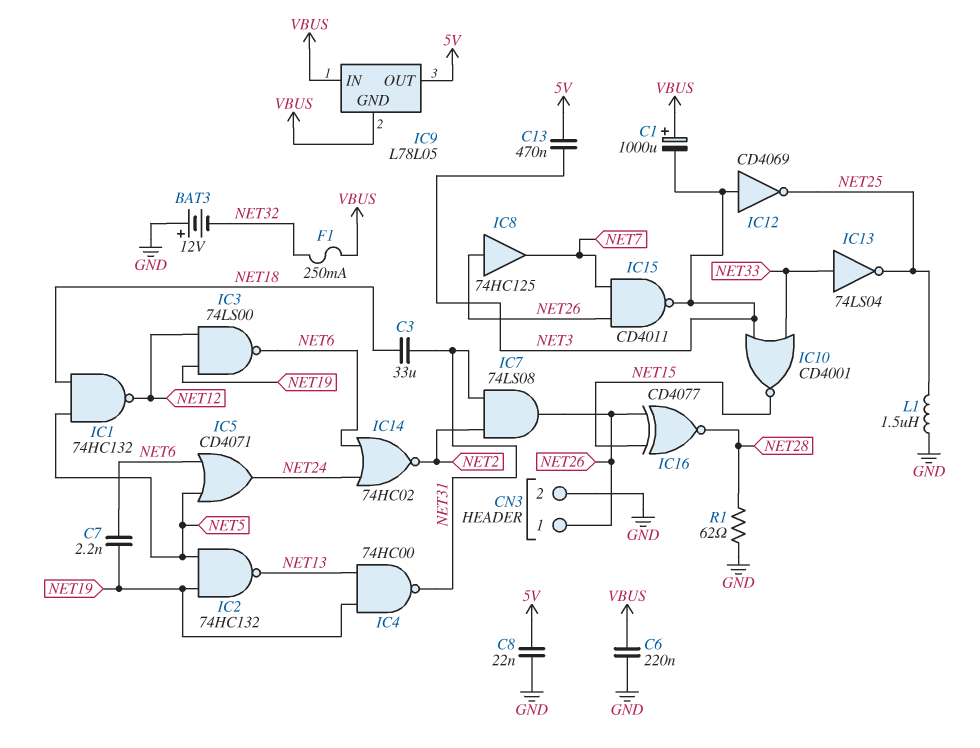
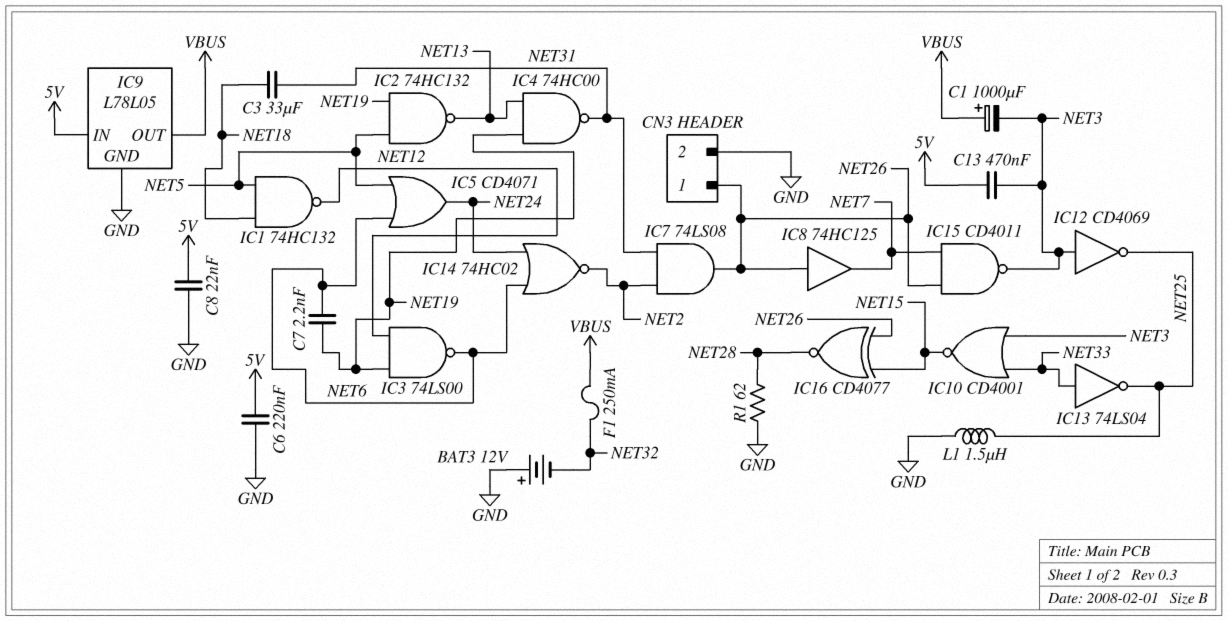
C6: 220nF (GND, VBUS) -> 220nF (5V, GND)
IC9 pin GND: VBUS -> GND
IC9 pin IN: VBUS -> 5V
IC9 pin OUT: 5V -> VBUS

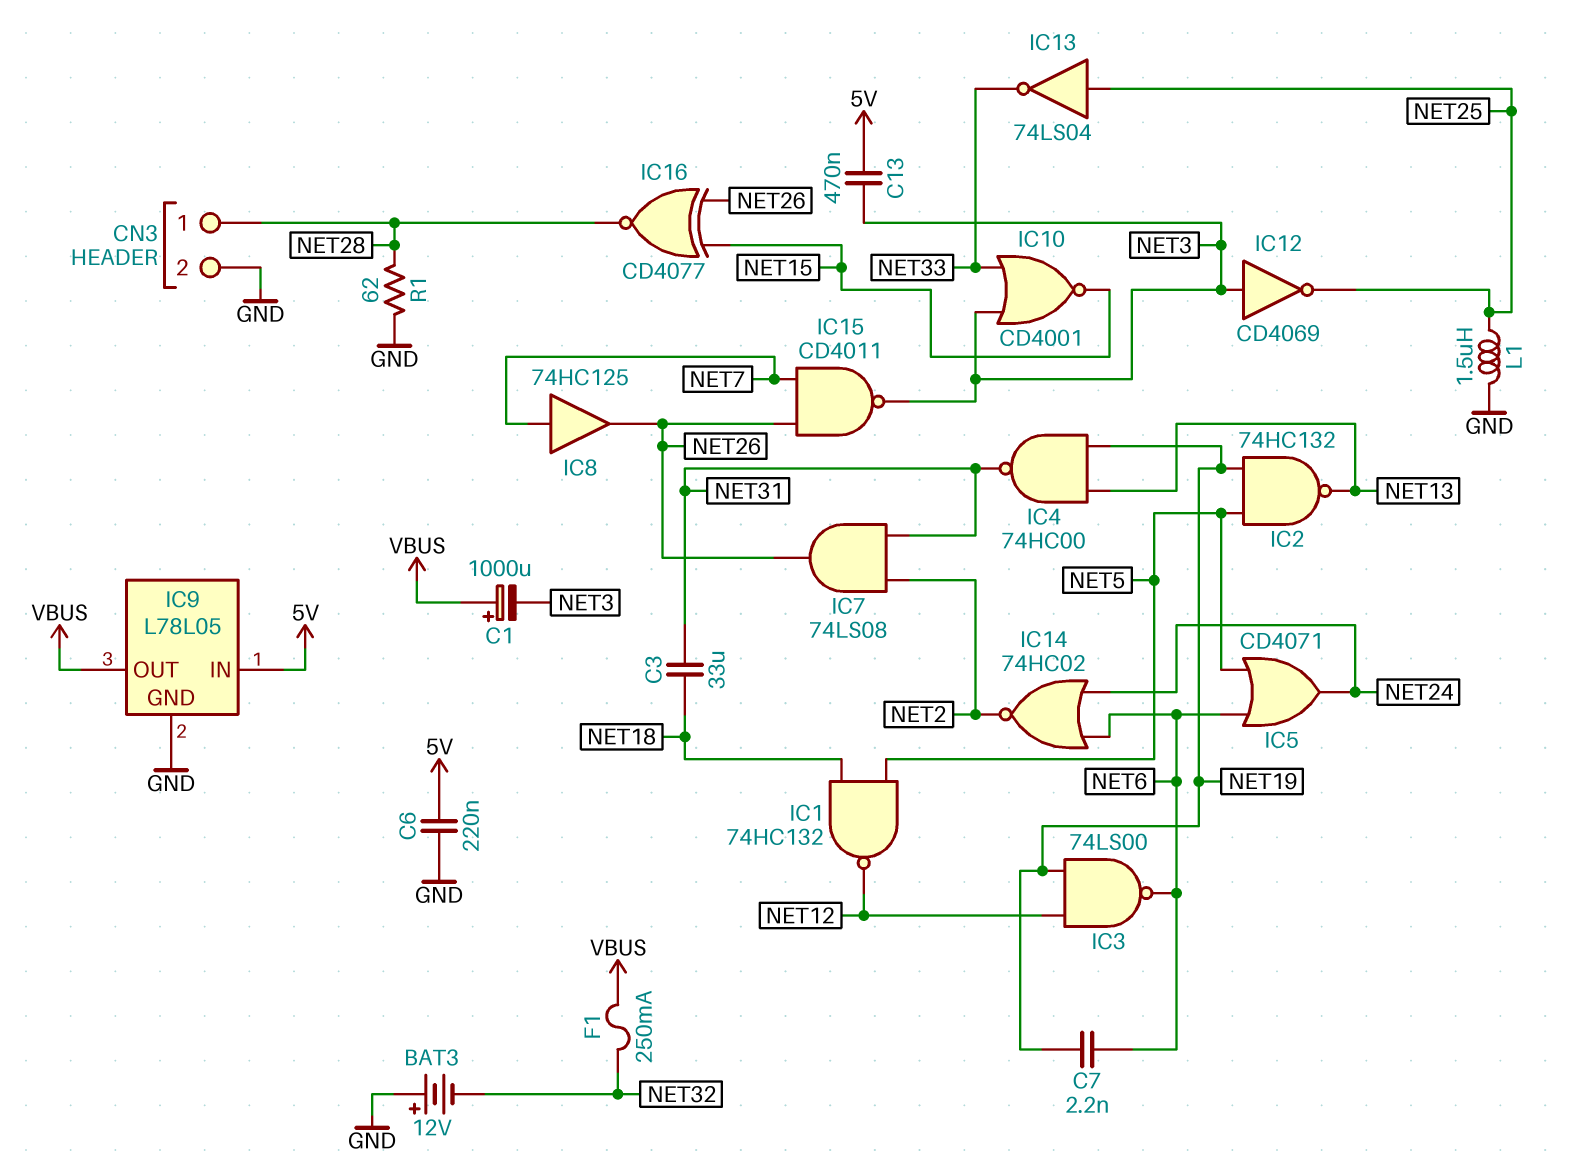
C8: 22nF (5V, GND) -> none
CN3 pin 1: NET26 -> NET28
IC8: buffer 74HC125 (in NET26, out NET7) -> buffer 74HC125 (in NET7, out NET26)
IC13: NOT 74LS04 (in NET33, out NET25) -> NOT 74LS04 (in NET25, out NET33)

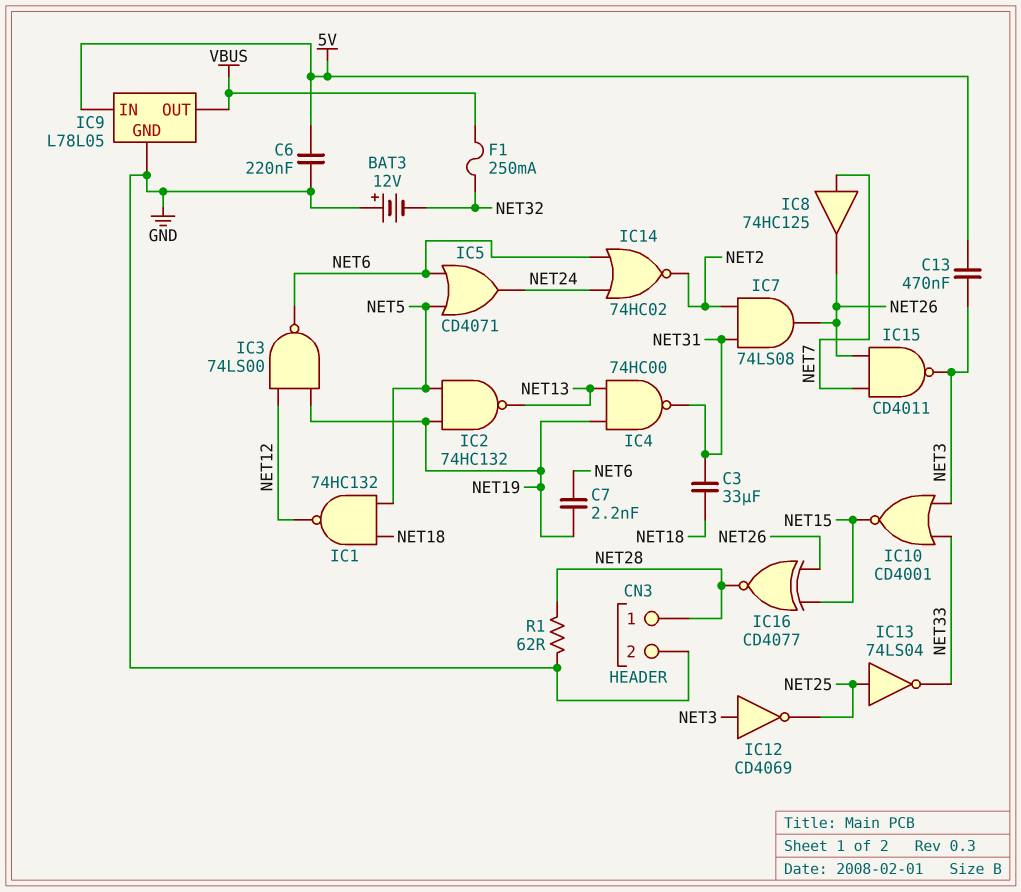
C1: 1000uF (plus VBUS, minus NET3) -> none
L1: 1.5uH (GND, NET25) -> none

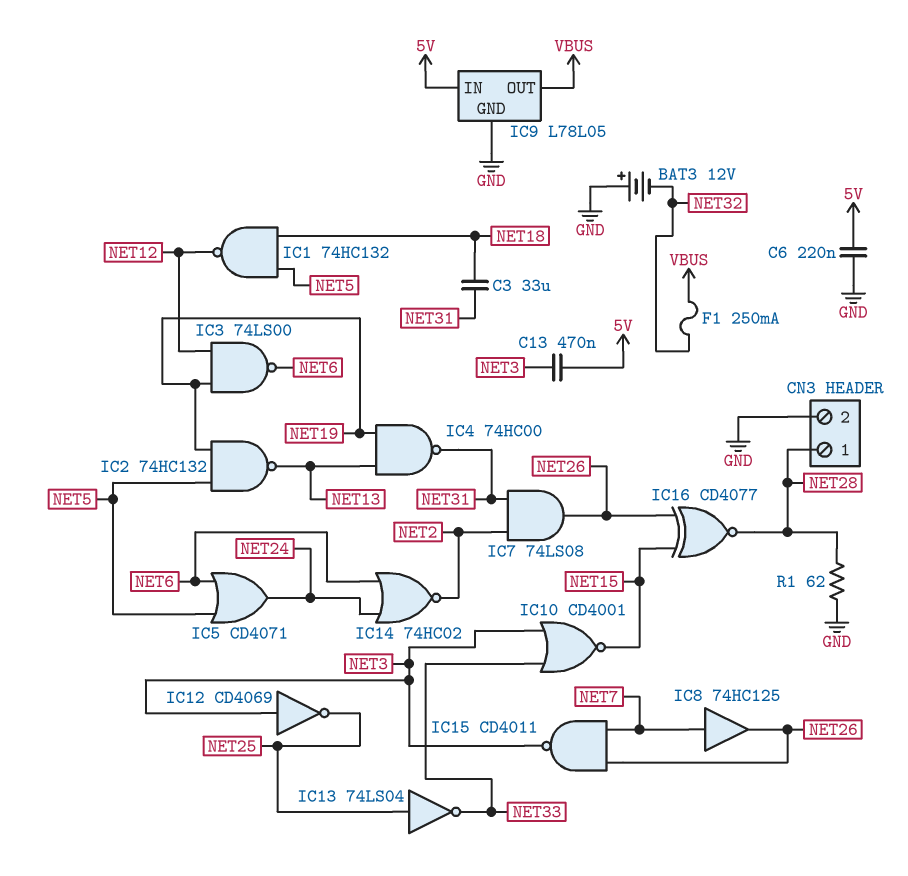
C7: 2.2nF (NET6, NET19) -> none

